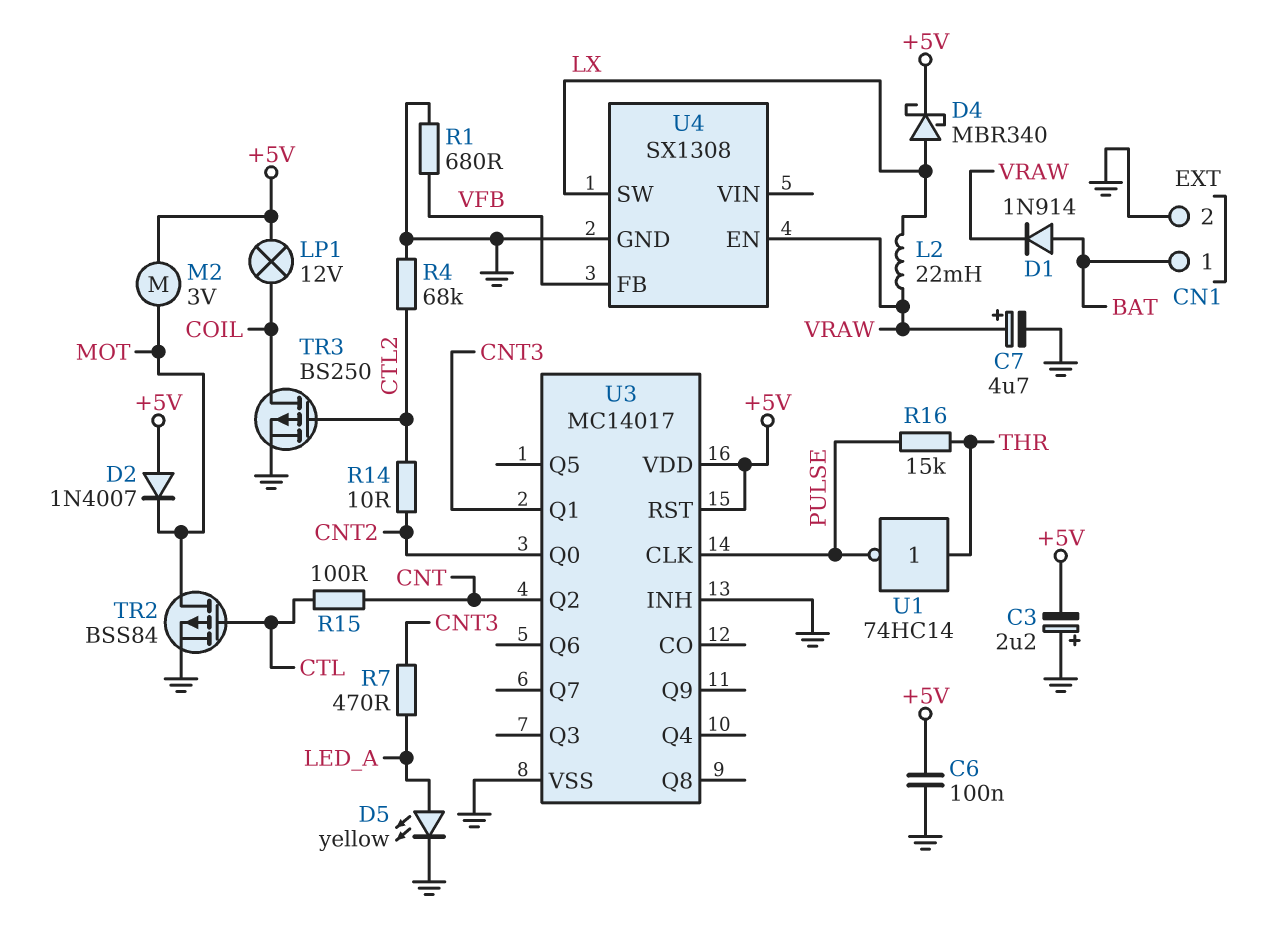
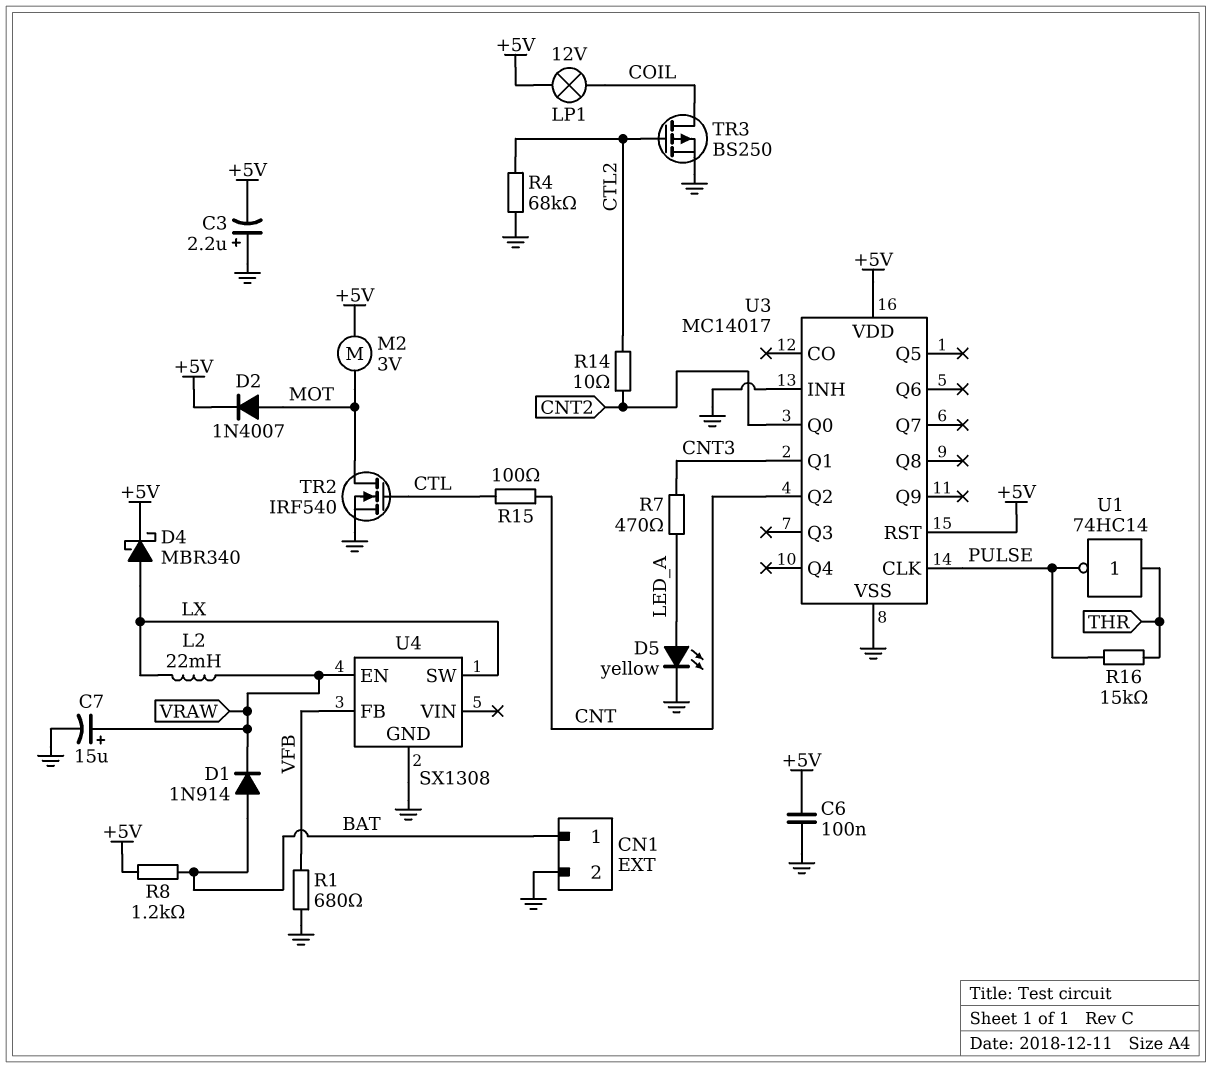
C7: 4.7uF (plus VRAW, minus GND) -> 15uF (plus VRAW, minus GND)
D2: diode 1N4007 (A +5V, K MOT) -> diode 1N4007 (A MOT, K +5V)
R8: none -> 1.2k (+5V, BAT)
TR2: PMOS BSS84 (G CTL, D MOT, S GND) -> NMOS IRF540 (G CTL, D MOT, S GND)

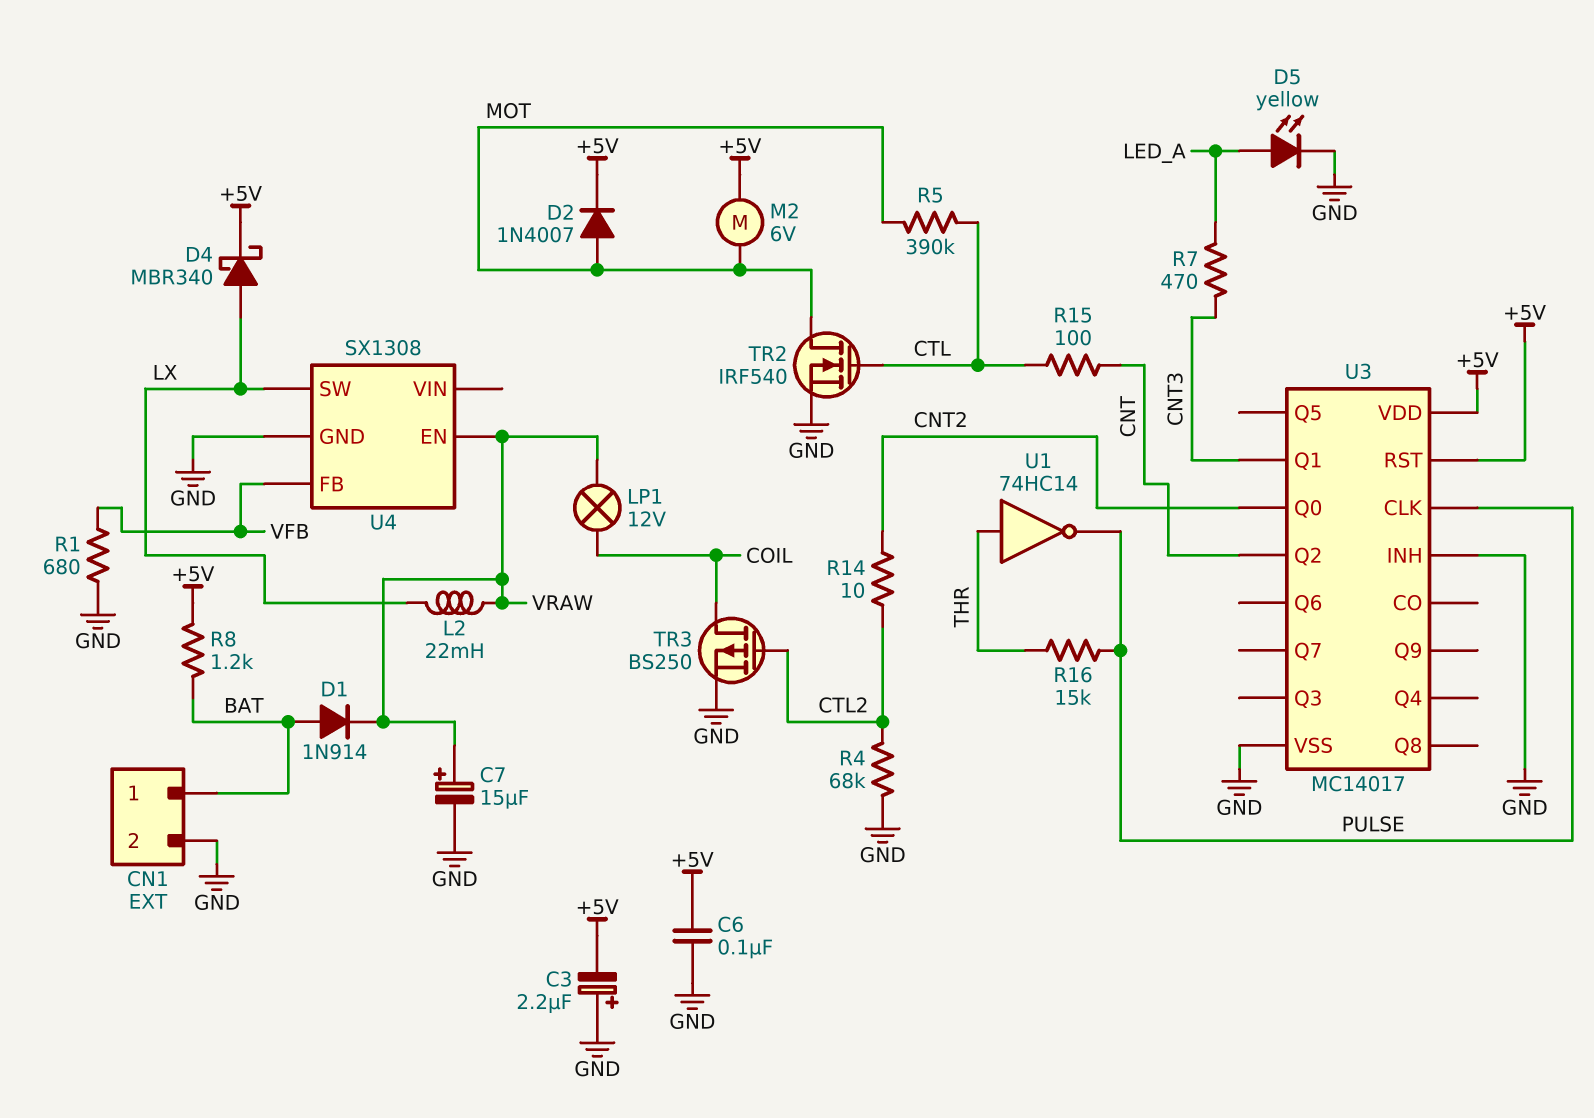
LP1: lamp 12V (+5V, COIL) -> lamp 12V (COIL, VRAW)
M2: motor 3V (+5V, MOT) -> motor 6V (+5V, MOT)
R5: none -> 390k (CTL, MOT)

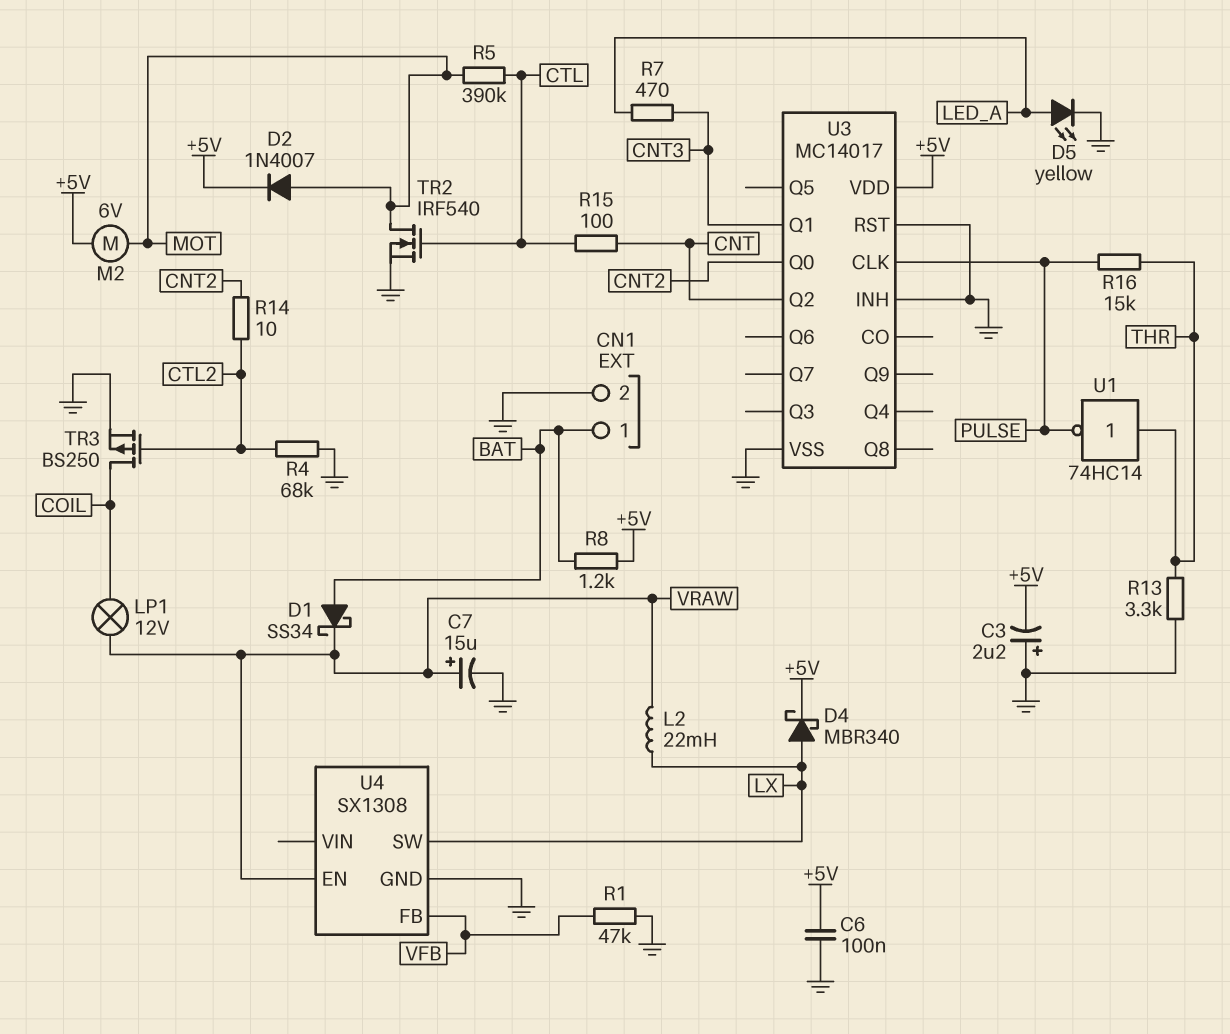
D1: diode 1N914 (A BAT, K VRAW) -> schottky SS34 (A BAT, K VRAW)
R1: 680 (GND, VFB) -> 47k (GND, VFB)
R13: none -> 3.3k (GND, THR)
U3 pin RST: +5V -> GND

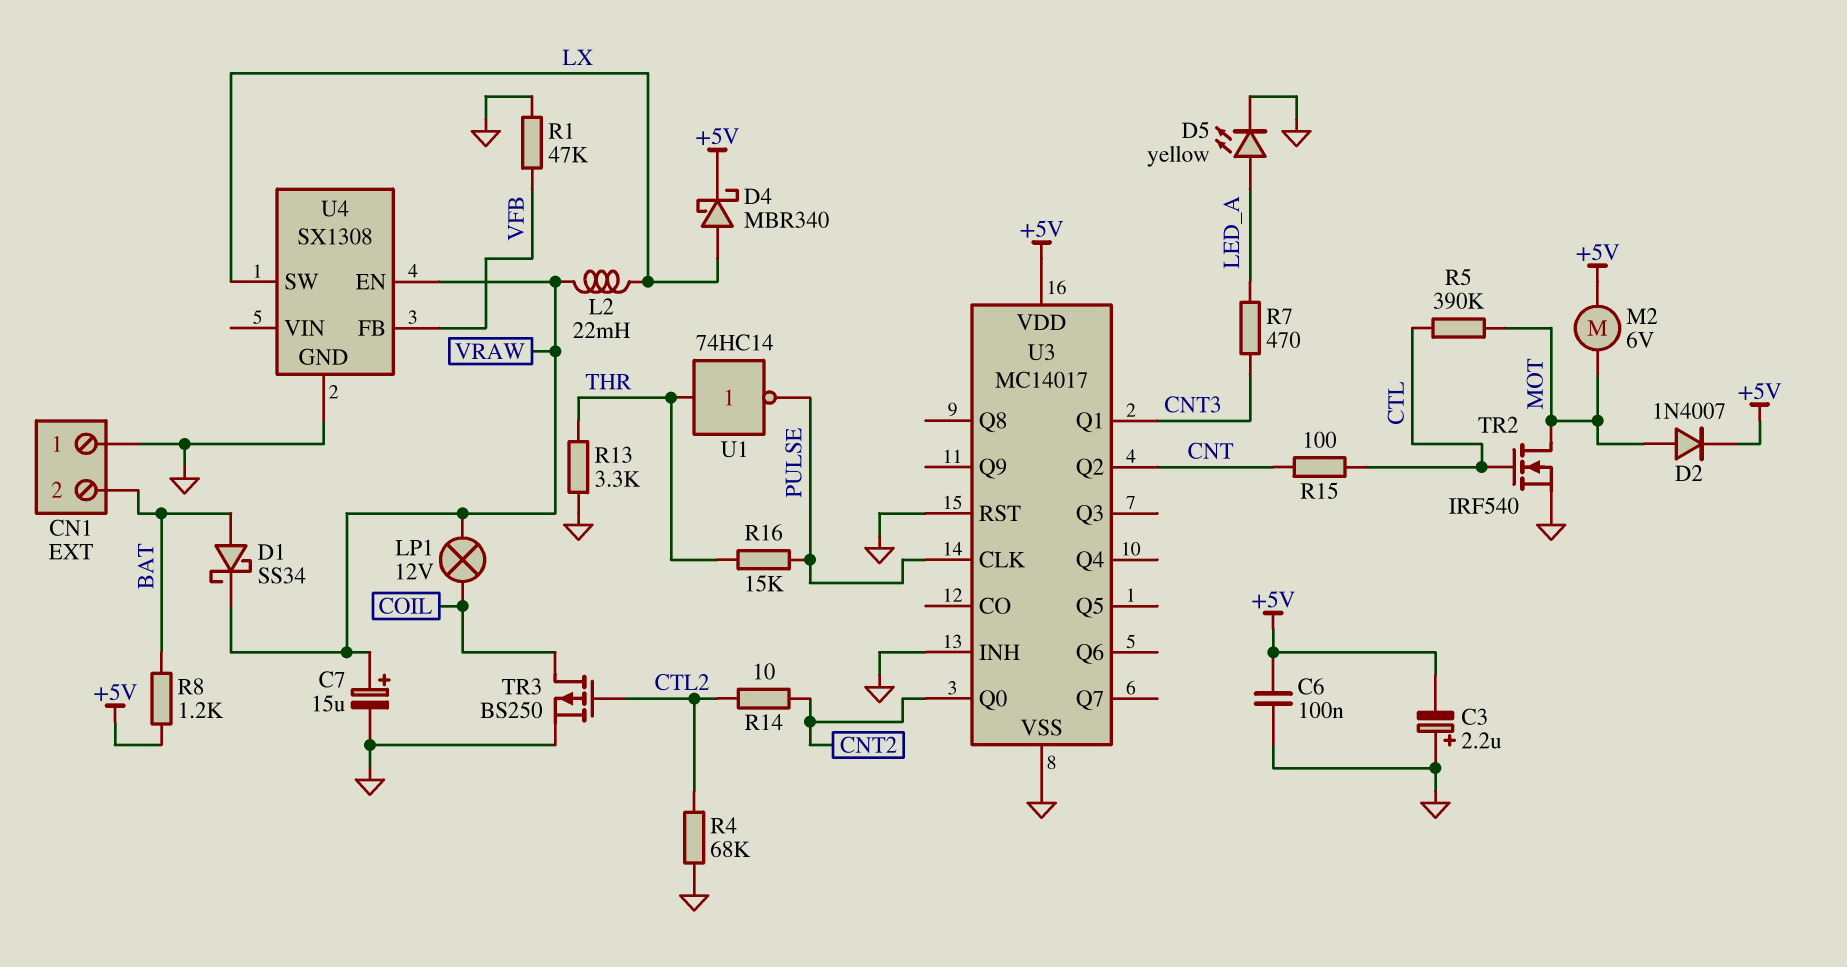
CN1 pin 1: BAT -> GND
CN1 pin 2: GND -> BAT

